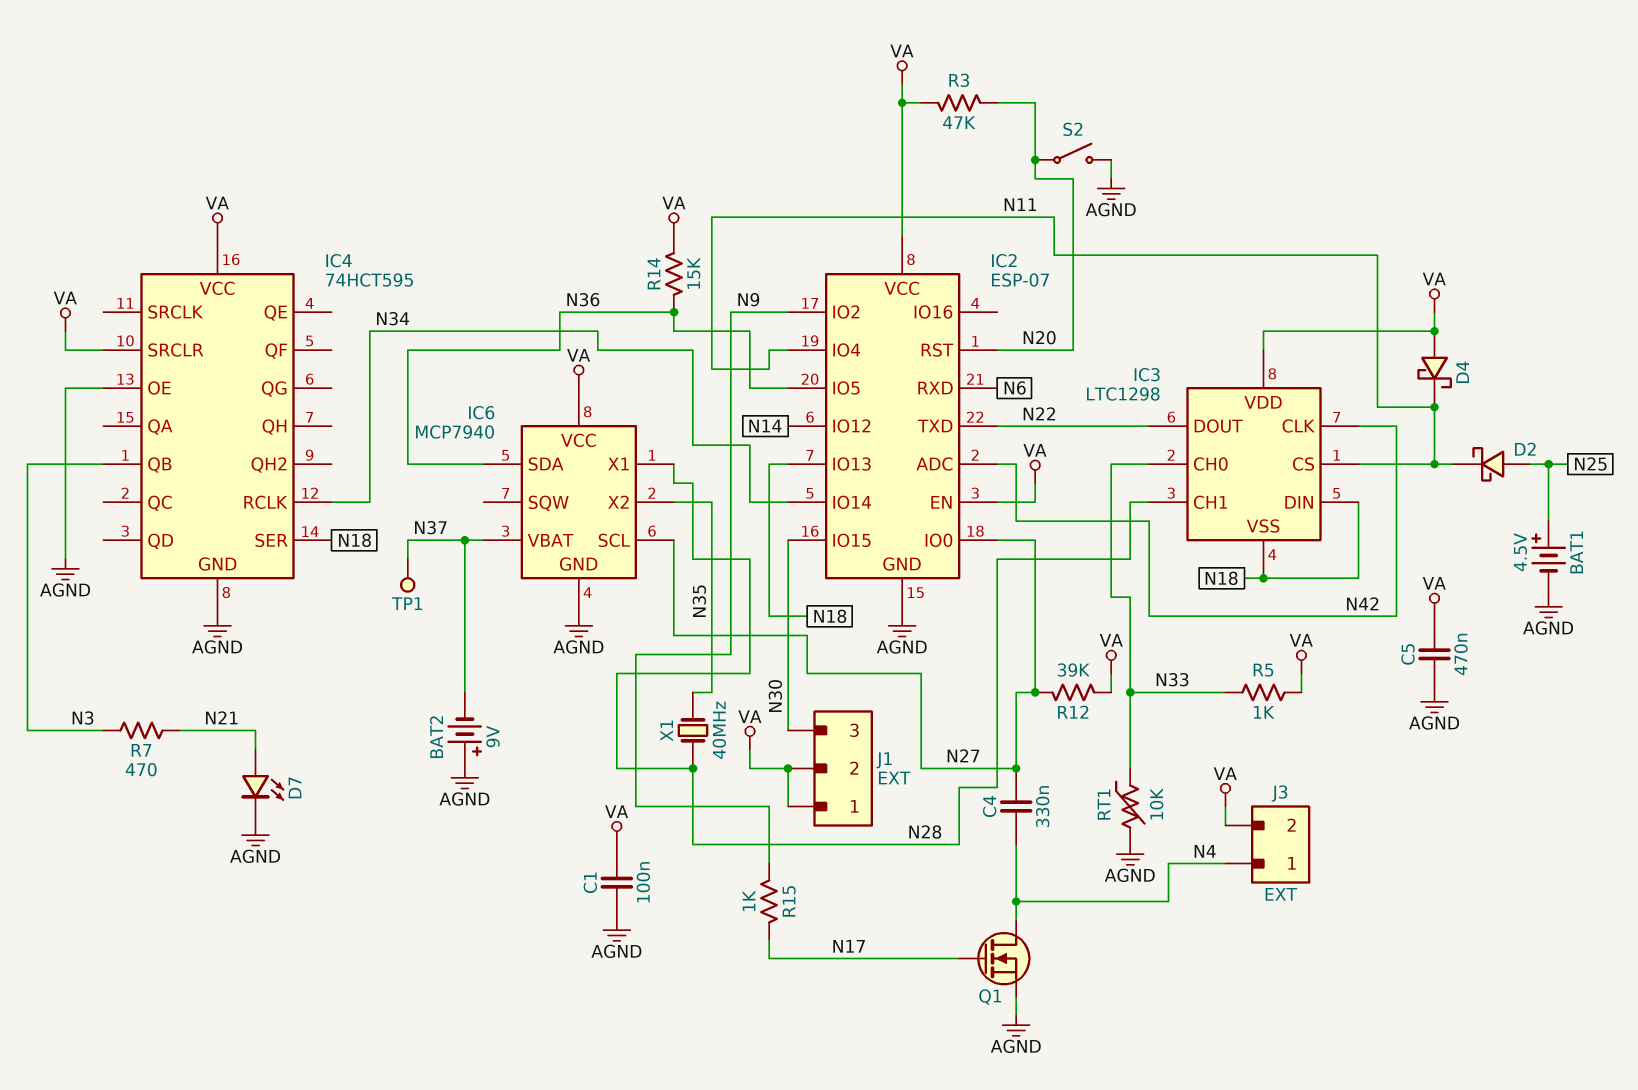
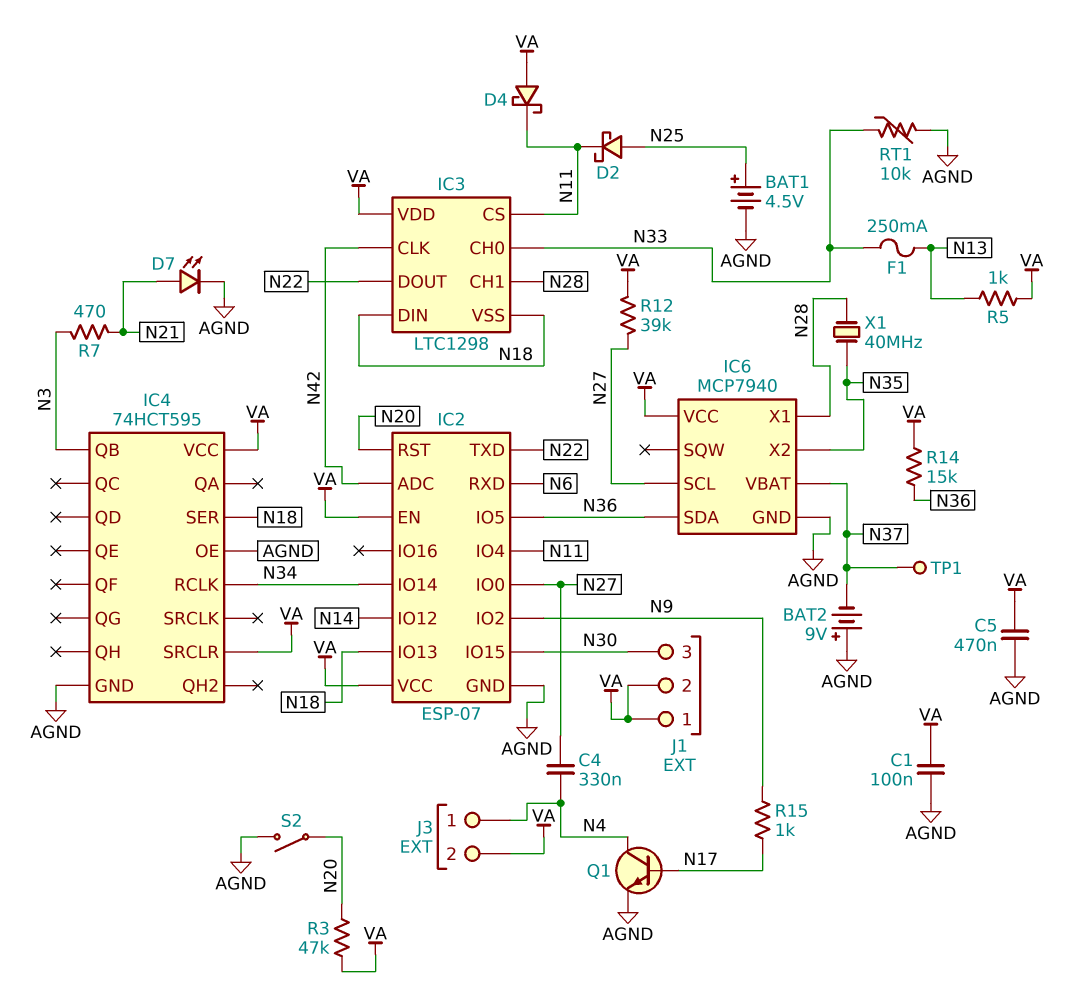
F1: none -> 250mA (N13, N33)
Q1: NMOS (G N17, D N4, S AGND) -> NPN (B N17, C N4, E AGND)
R5: 1k (N33, VA) -> 1k (N13, VA)

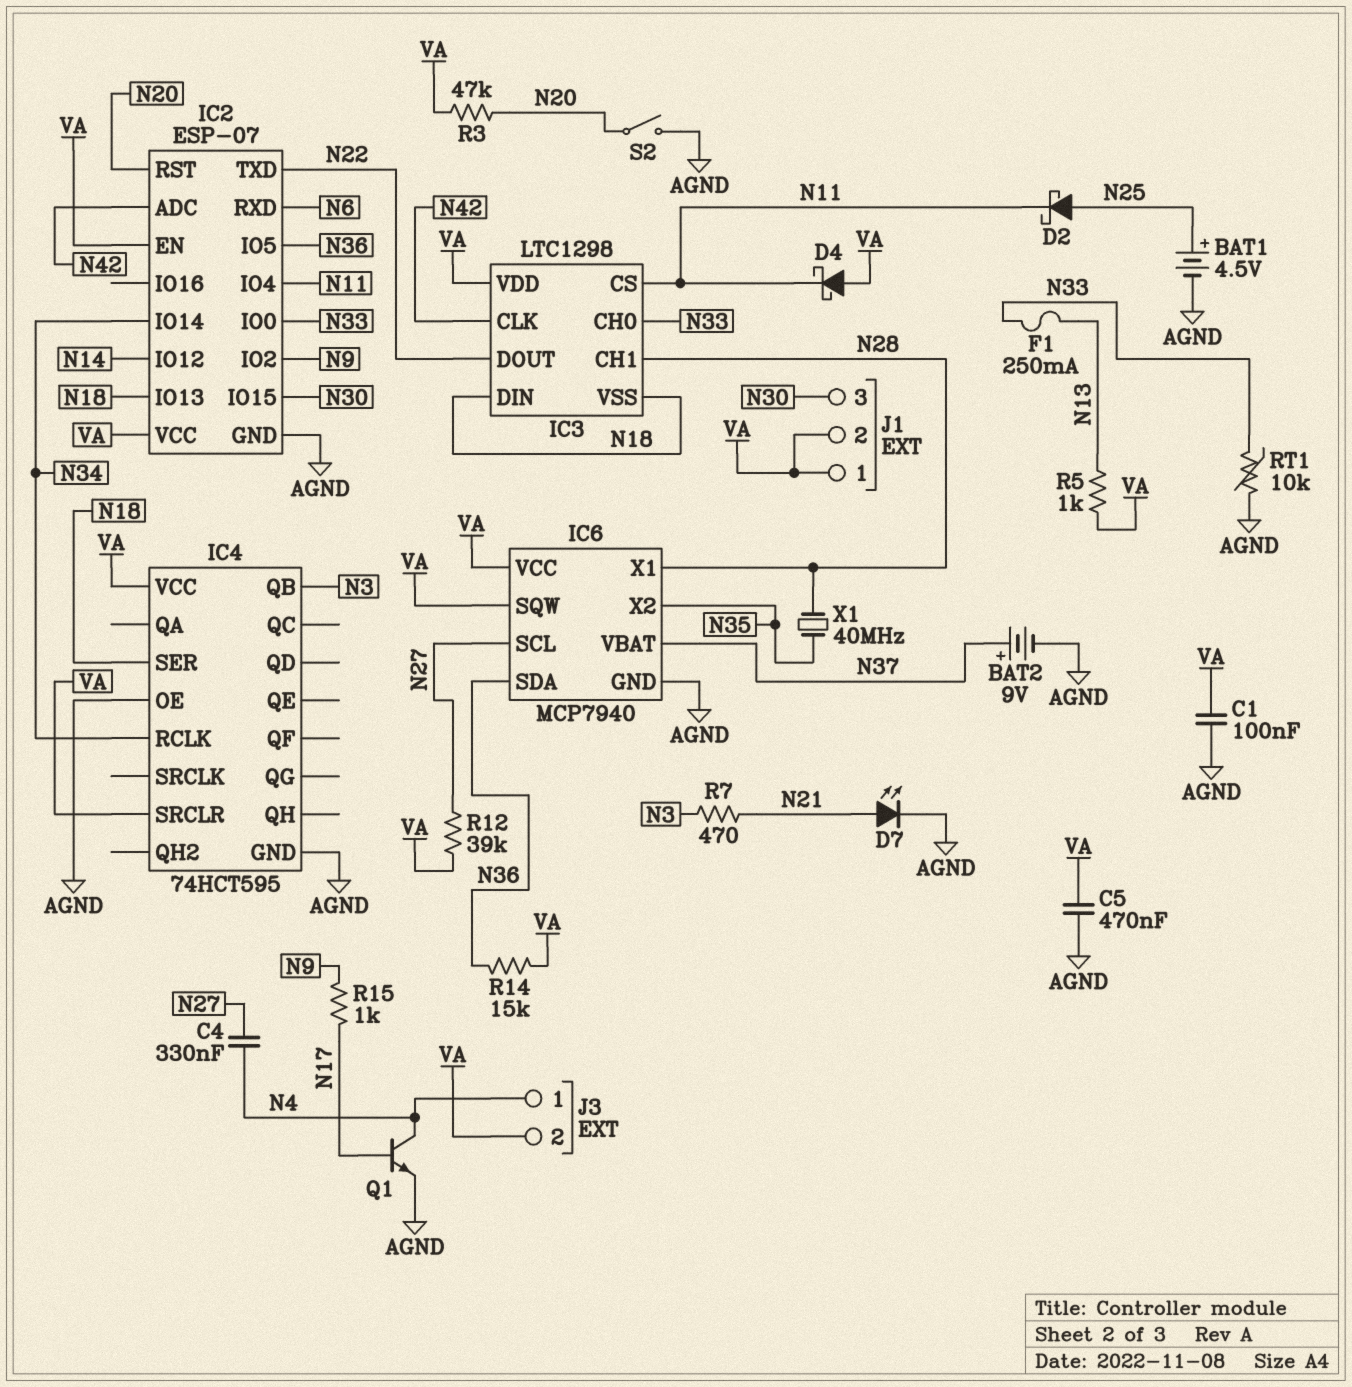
BAT2: 9V (plus AGND, minus N37) -> 9V (plus N37, minus AGND)
IC2 pin IO0: N27 -> N33
IC6 pin SQW: none -> VA
TP1: test point (N37) -> none

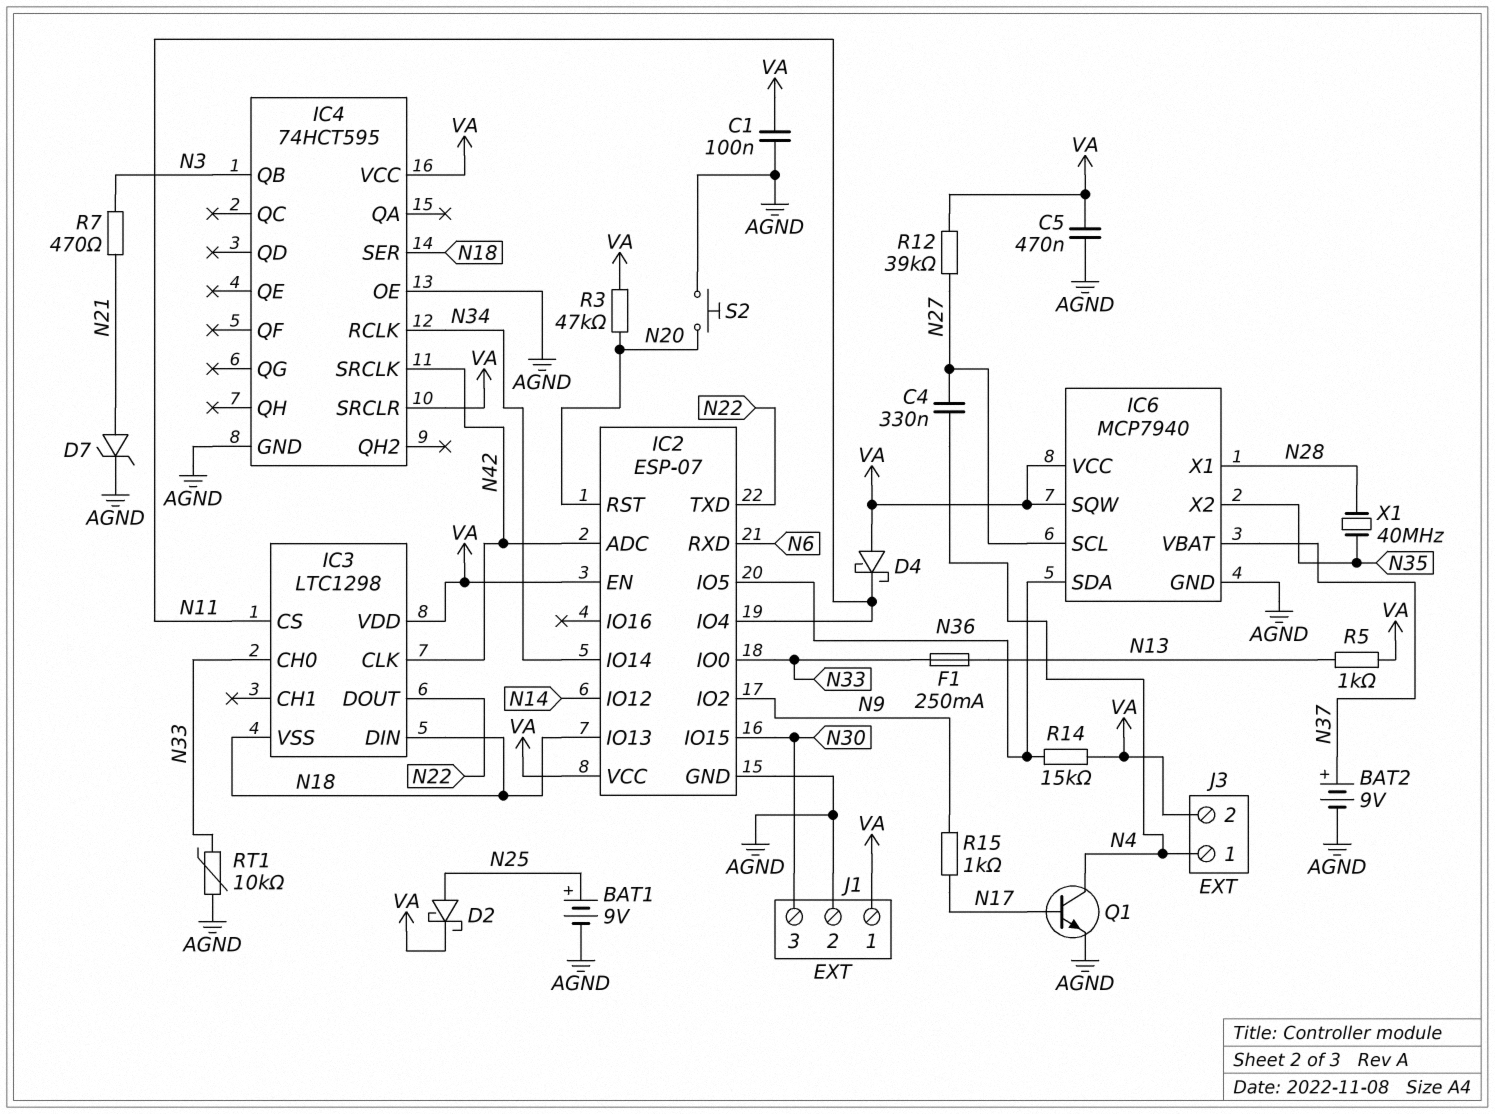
BAT1: 4.5V (plus N25, minus AGND) -> 9V (plus N25, minus AGND)
D2: schottky (A N25, K N11) -> schottky (A N25, K VA)
D7: LED (A N21, K AGND) -> zener (A N21, K AGND)
IC3 pin CH1: N28 -> none
IC4 pin SRCLK: none -> N42
J1 pin 2: VA -> AGND
S2: switch (AGND, N20) -> button (AGND, N20)

